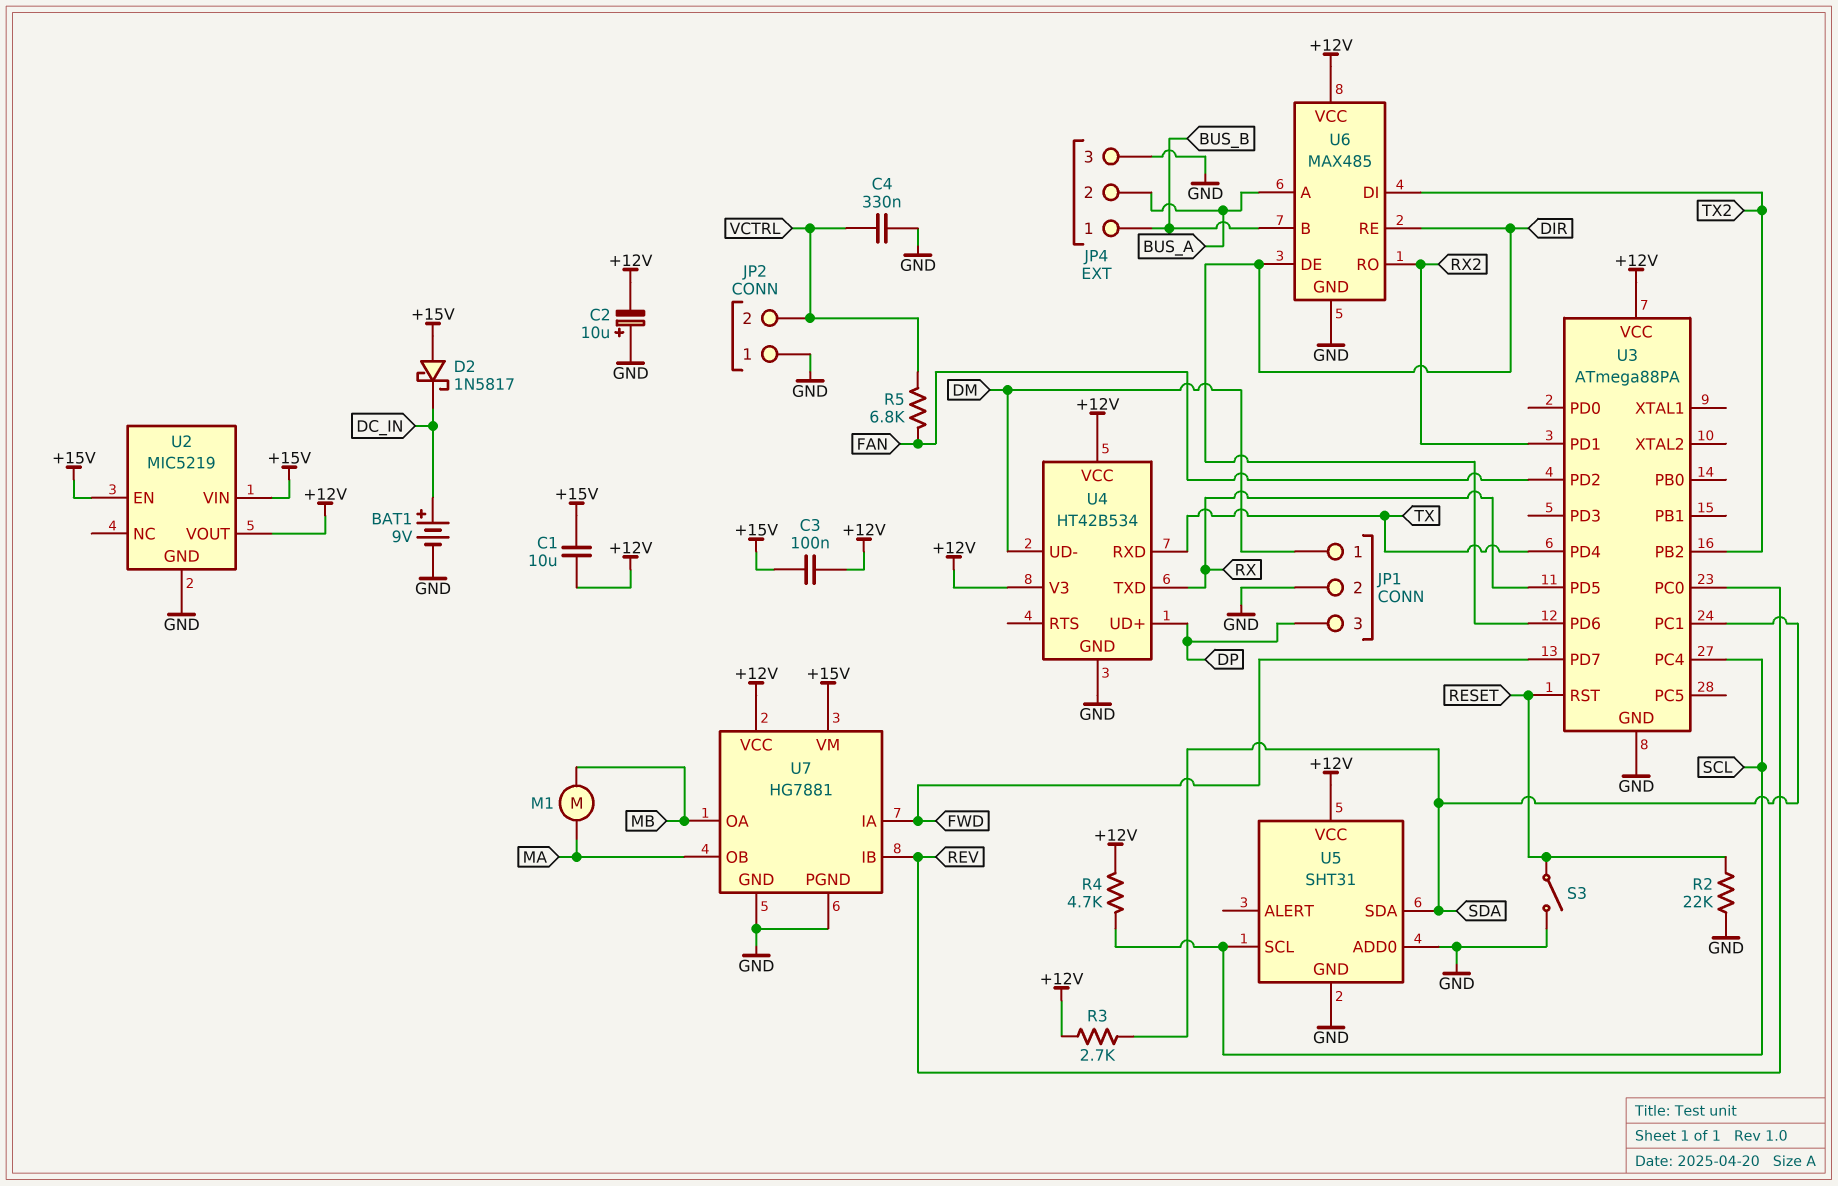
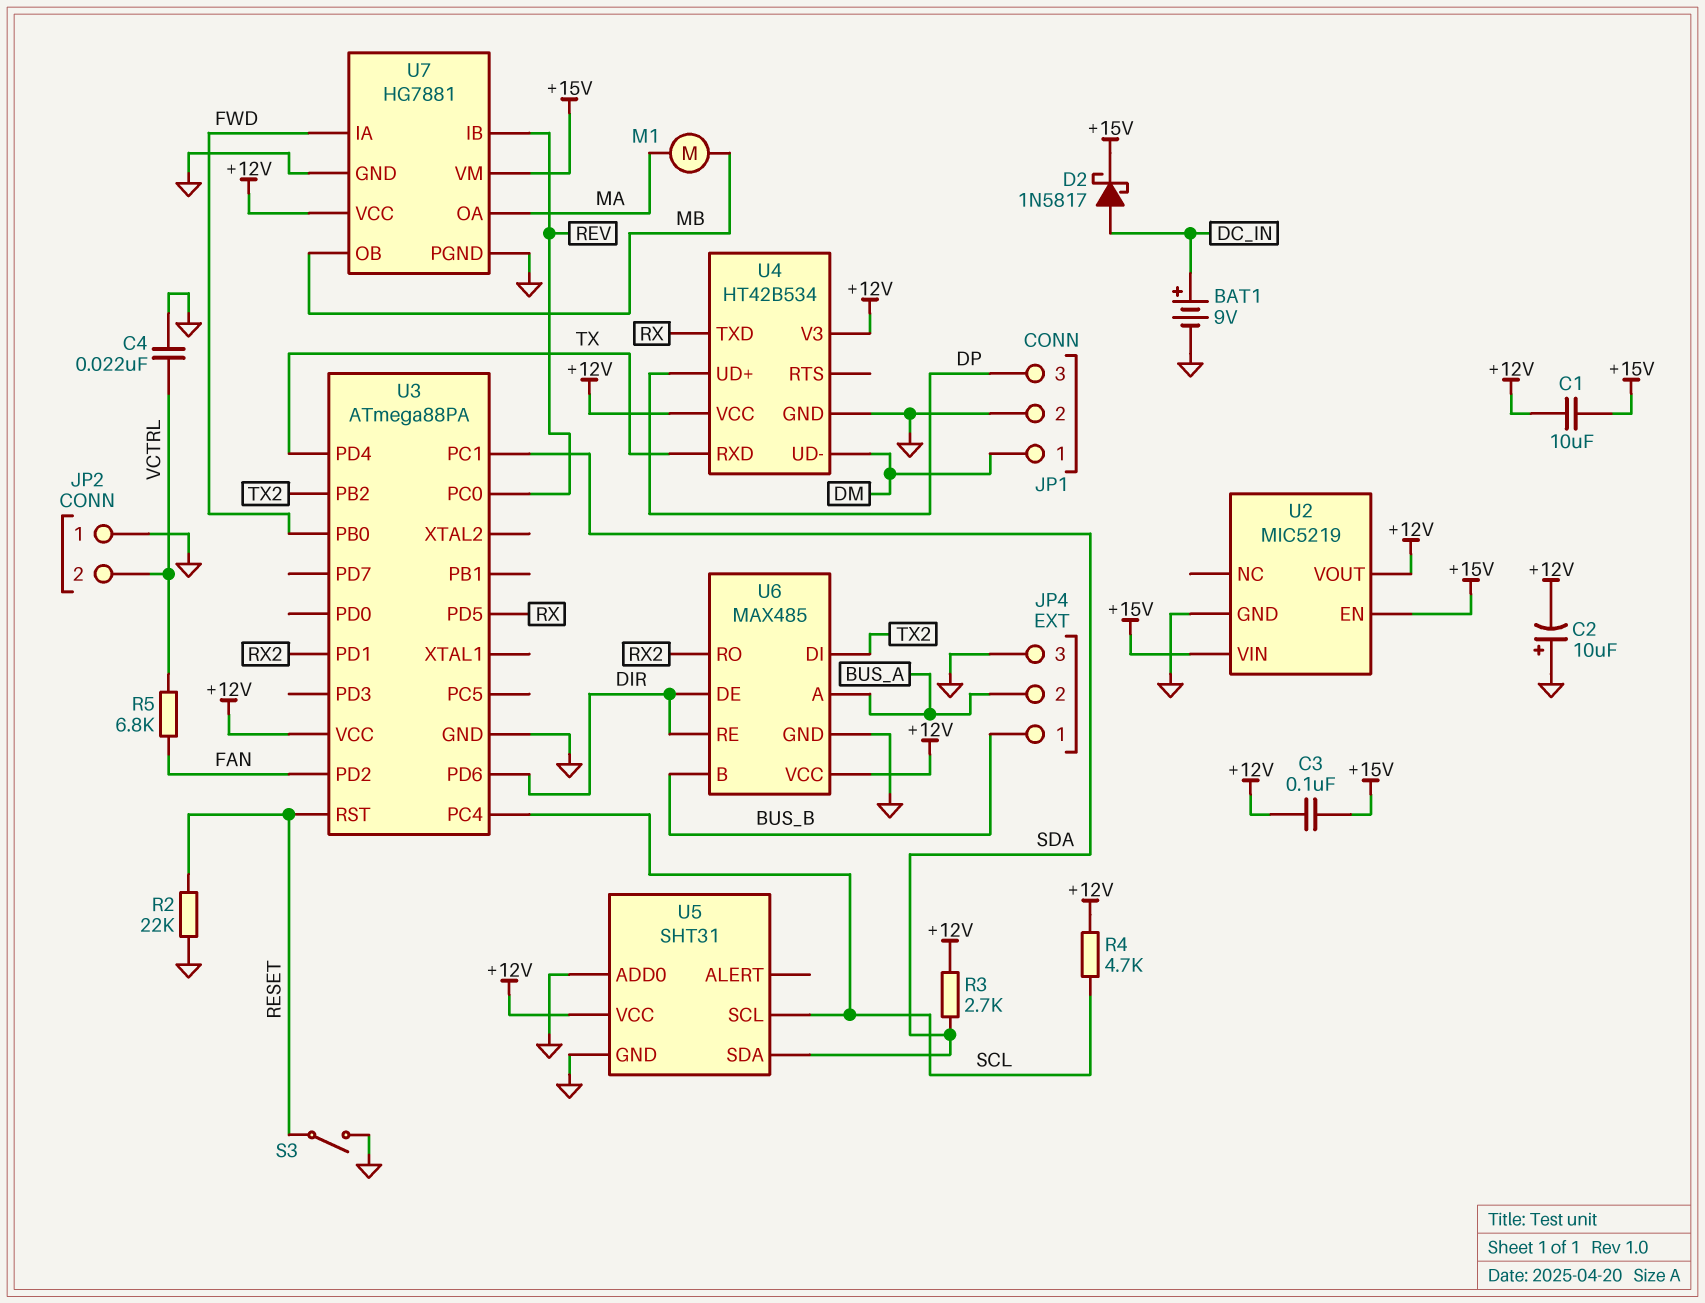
C4: 330nF (GND, VCTRL) -> 22nF (GND, VCTRL)
D2: schottky 1N5817 (A +15V, K DC_IN) -> schottky 1N5817 (A DC_IN, K +15V)
U3 pin PB0: none -> FWD
U3 pin PD7: FWD -> none
U7 pin OA: MB -> MA
U7 pin OB: MA -> MB

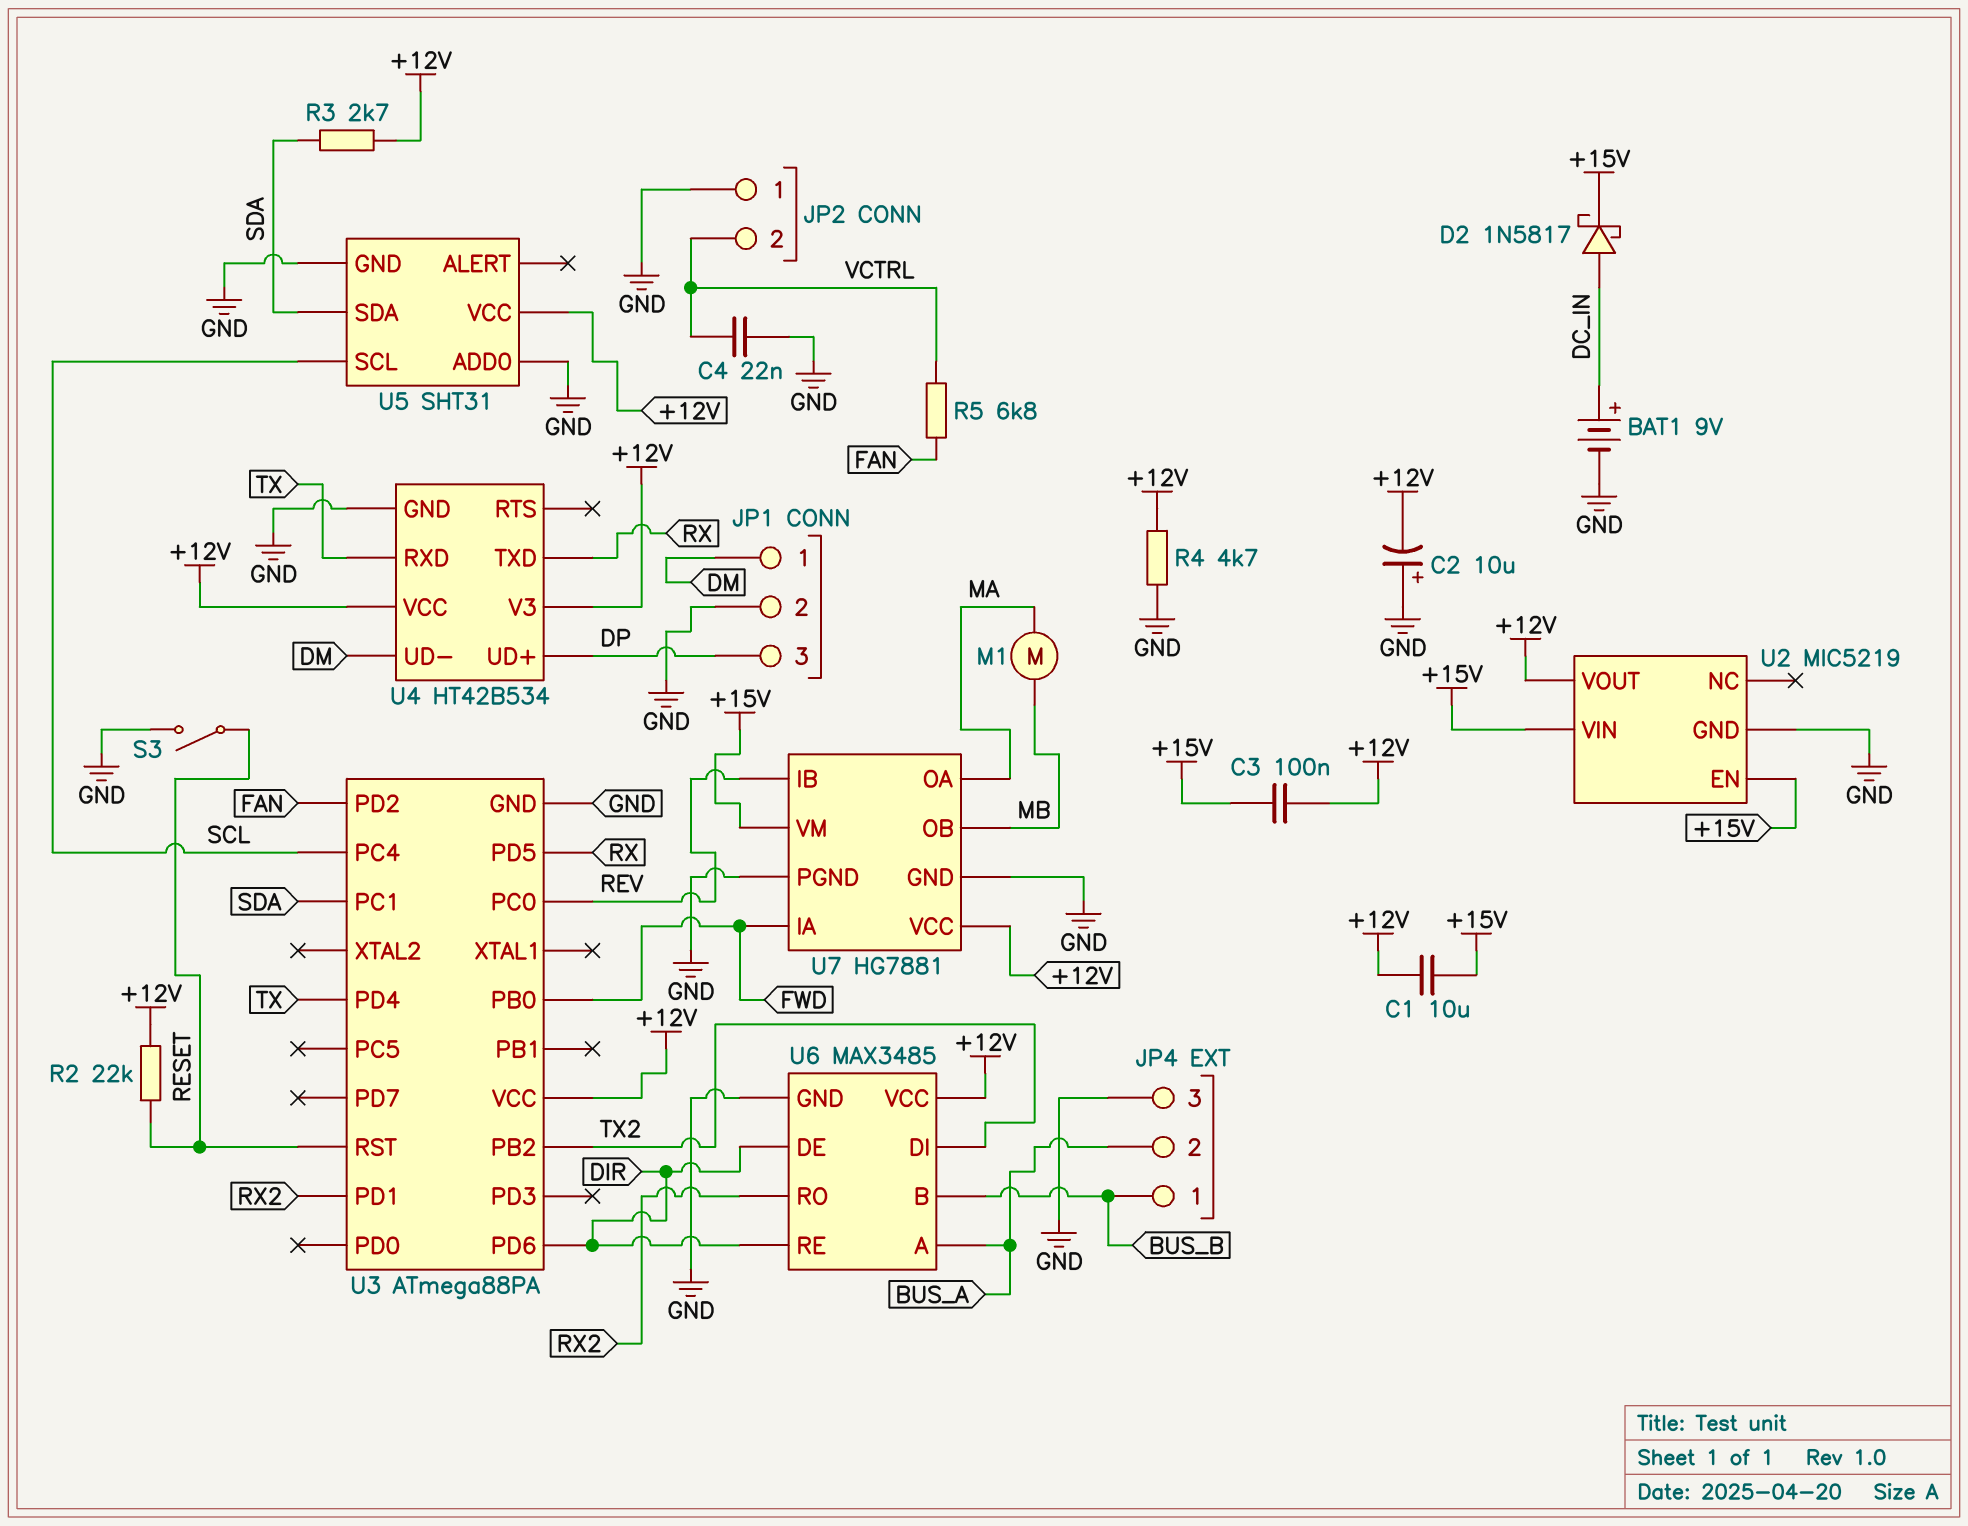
R2: 22k (GND, RESET) -> 22k (+12V, RESET)
R4: 4.7k (+12V, SCL) -> 4.7k (+12V, GND)
U6: MAX485 -> MAX3485

